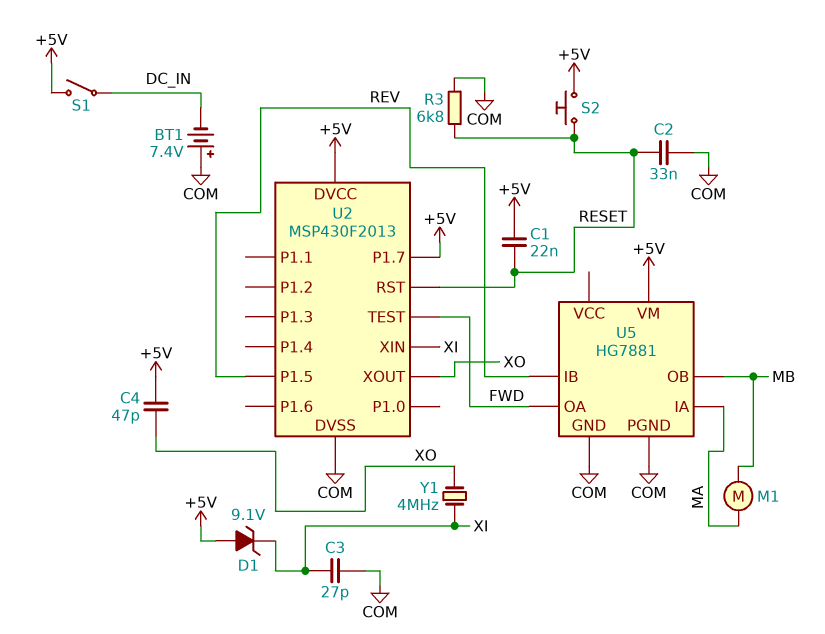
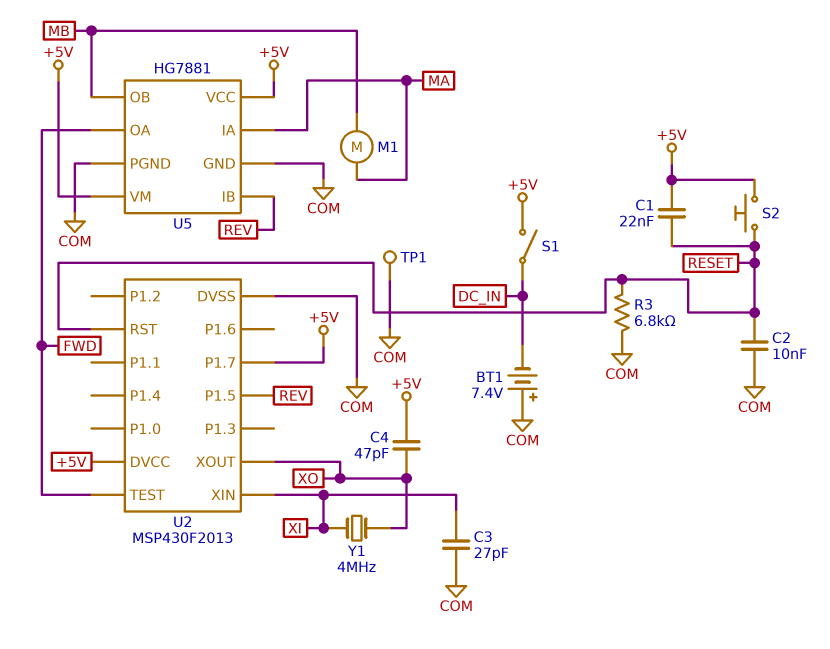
C2: 33nF (COM, RESET) -> 10nF (COM, RESET)
D1: zener 9.1V (A +5V, K XI) -> none
TP1: none -> test point (COM)
U5 pin VCC: none -> +5V

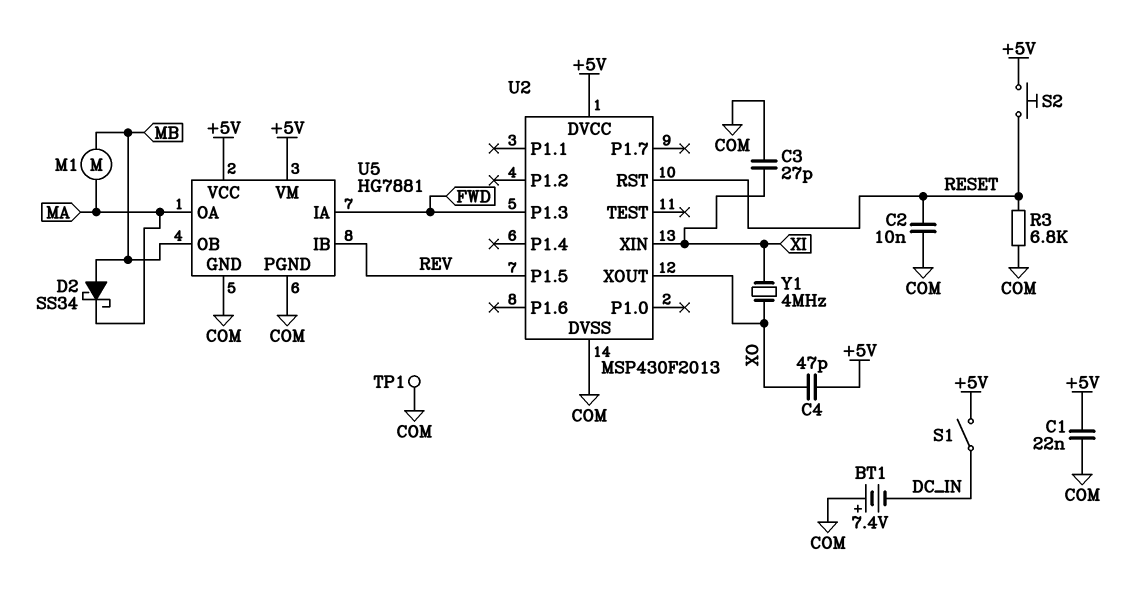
C1: 22nF (+5V, RESET) -> 22nF (+5V, COM)
D2: none -> schottky SS34 (A MB, K MA)
U2 pin P1.3: none -> FWD
U2 pin P1.7: +5V -> none
U2 pin TEST: FWD -> none
U5 pin IA: MA -> FWD
U5 pin OA: FWD -> MA

